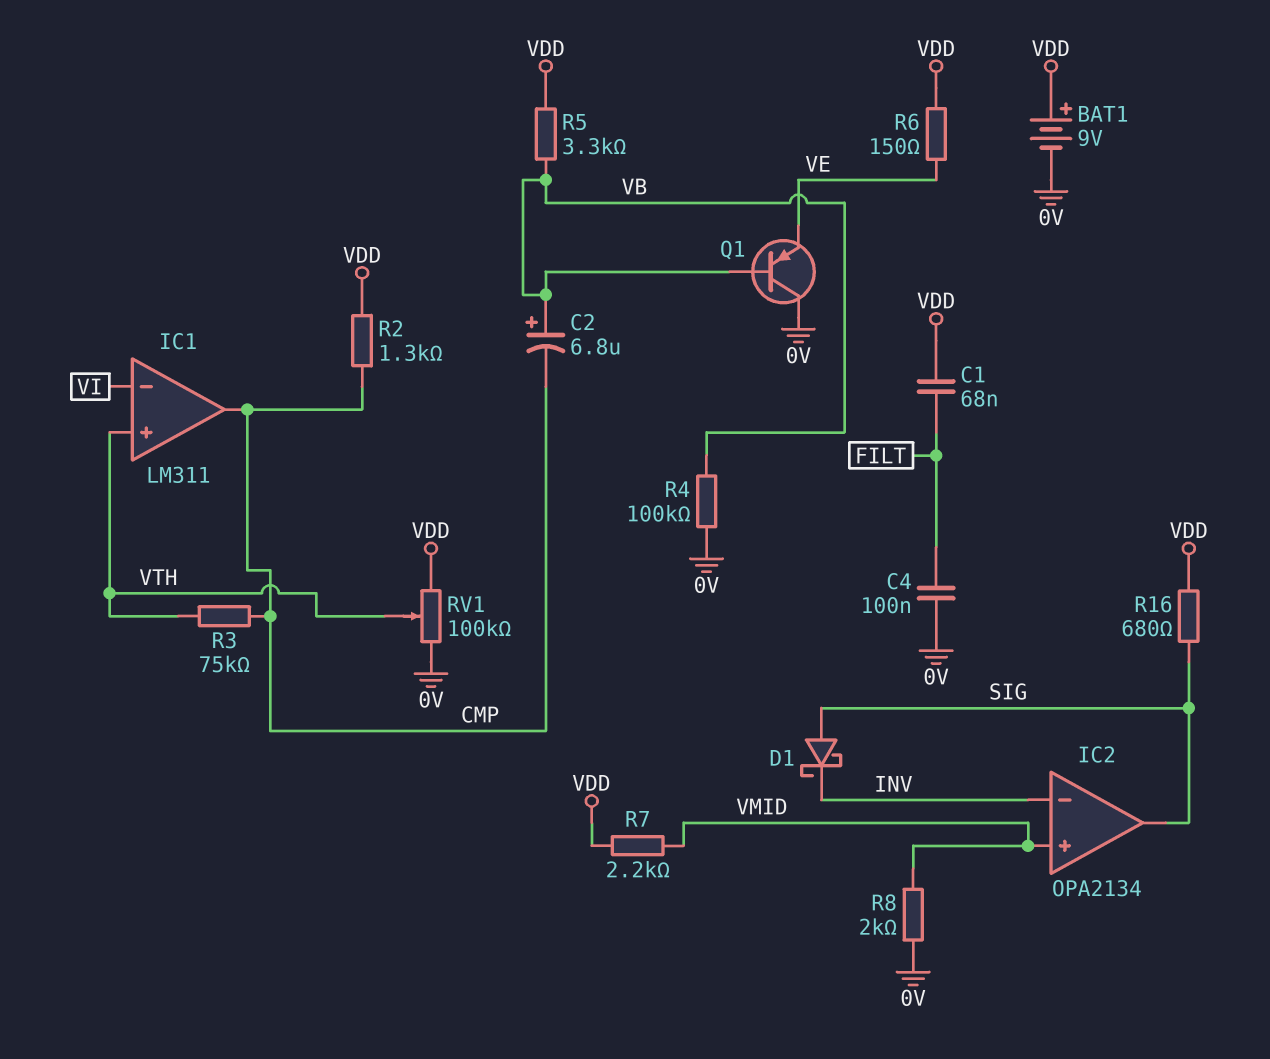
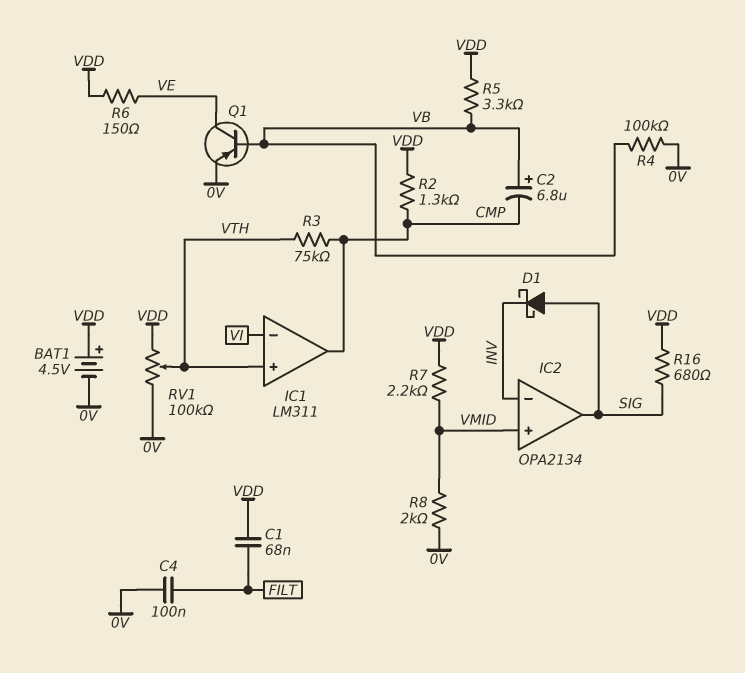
BAT1: 9V (plus VDD, minus 0V) -> 4.5V (plus VDD, minus 0V)
Q1: PNP (B VB, C 0V, E VE) -> PNP (B VB, C VE, E 0V)

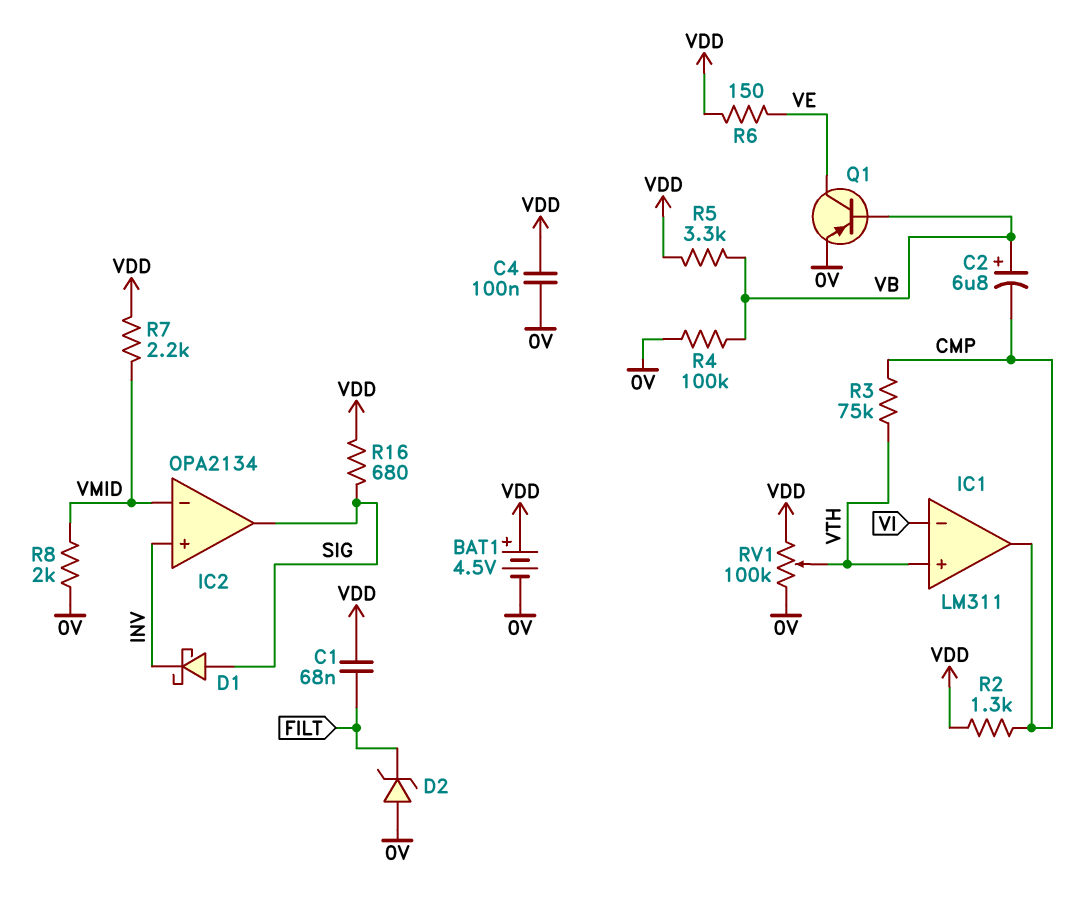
C4: 100nF (0V, FILT) -> 100nF (0V, VDD)
D2: none -> zener (A 0V, K FILT)
IC2 pin in+: VMID -> INV
IC2 pin in-: INV -> VMID

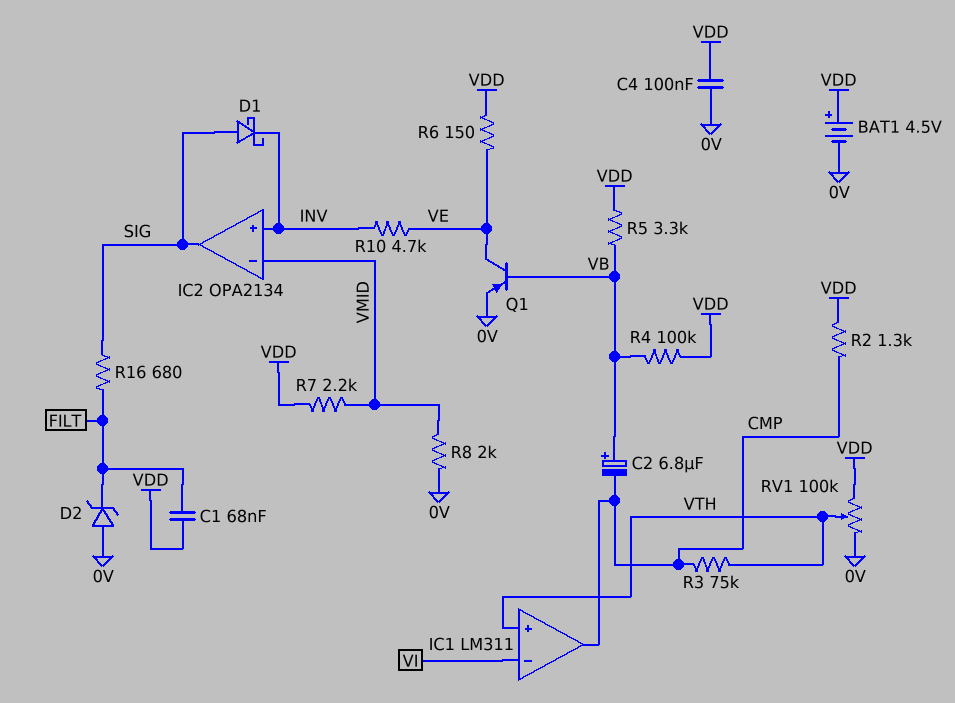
R4: 100k (0V, VB) -> 100k (VB, VDD)
R10: none -> 4.7k (INV, VE)
R16: 680 (SIG, VDD) -> 680 (FILT, SIG)

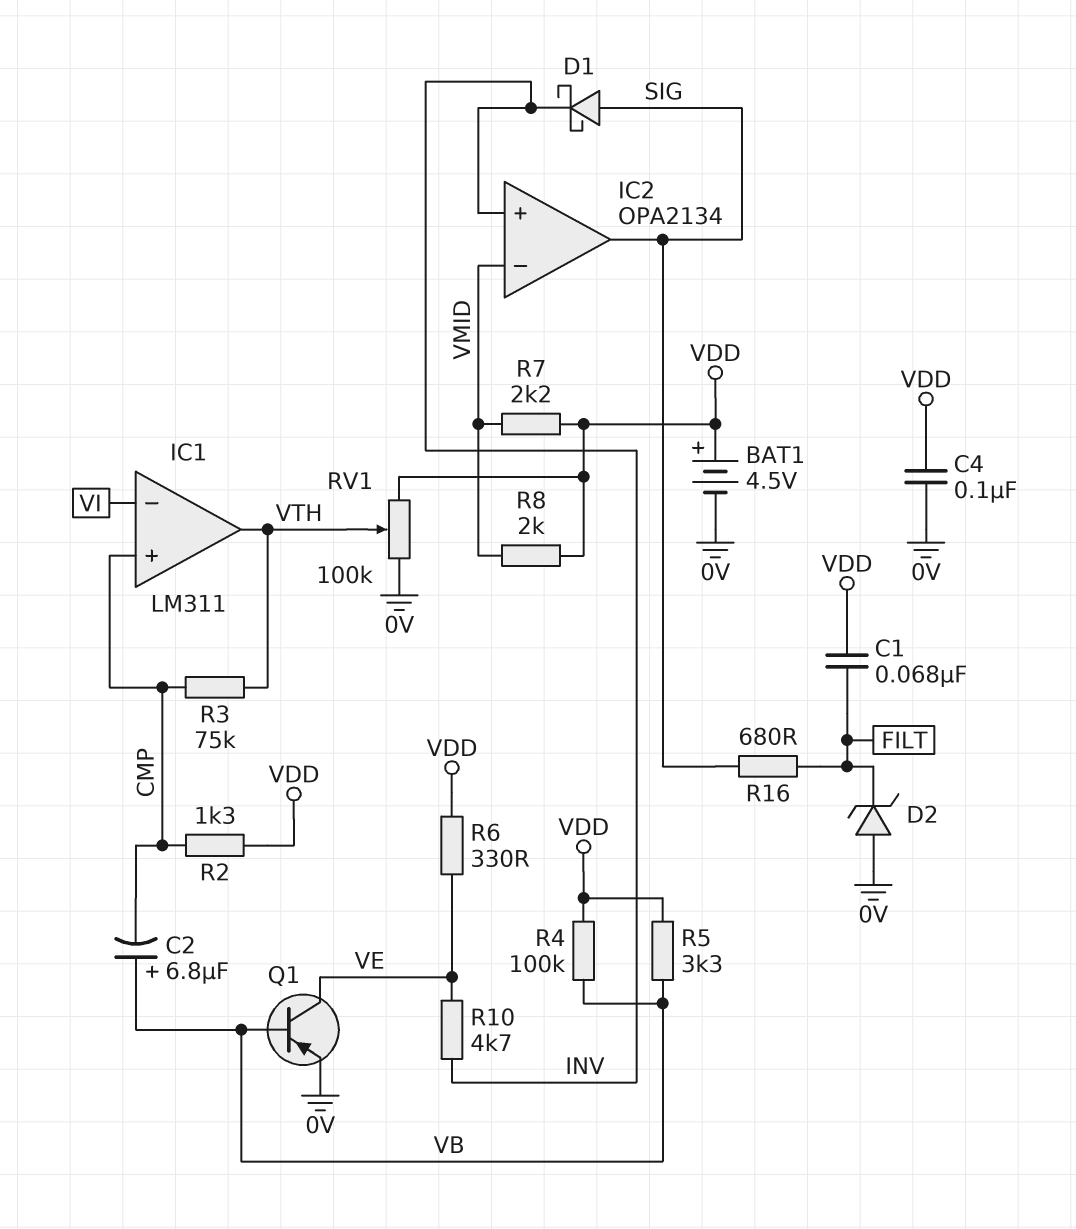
IC1 pin in+: VTH -> CMP
IC1 pin out: CMP -> VTH
R6: 150 (VDD, VE) -> 330 (VDD, VE)
R8: 2k (0V, VMID) -> 2k (VDD, VMID)

